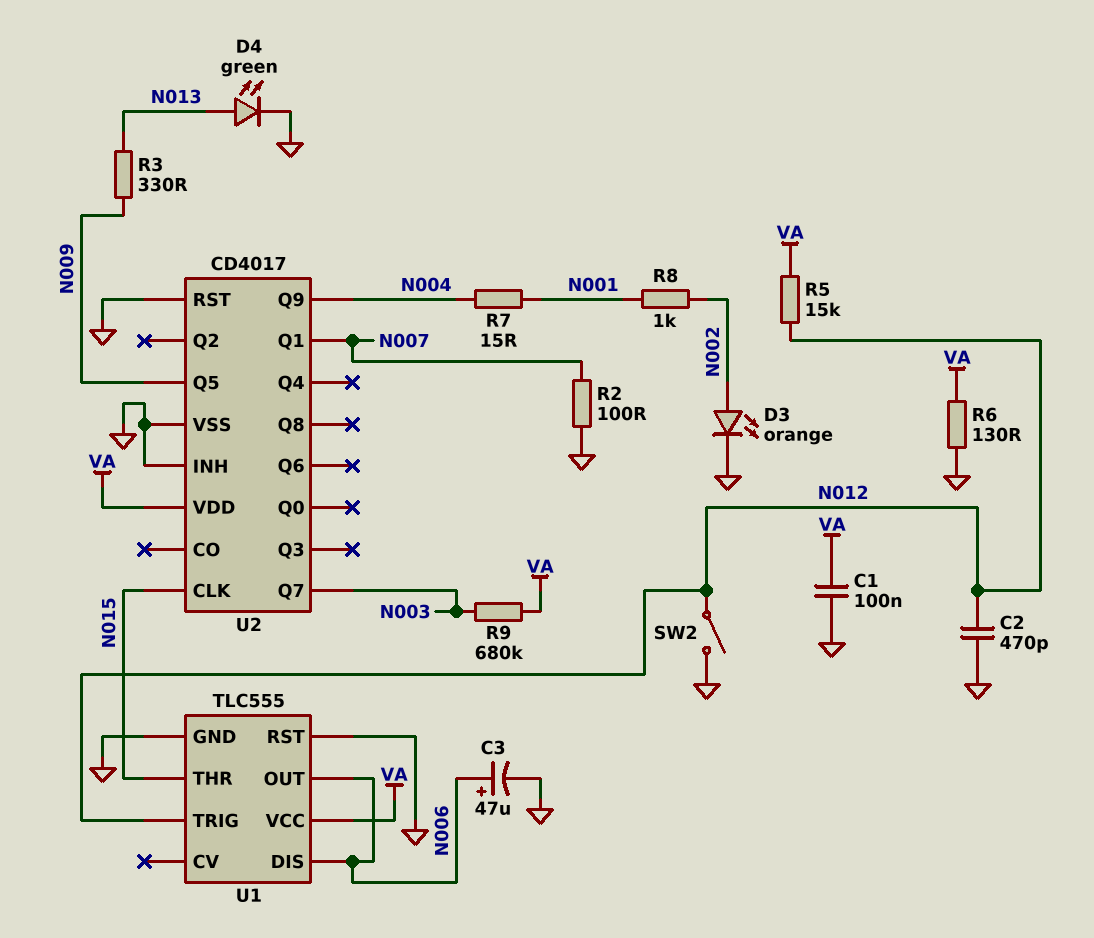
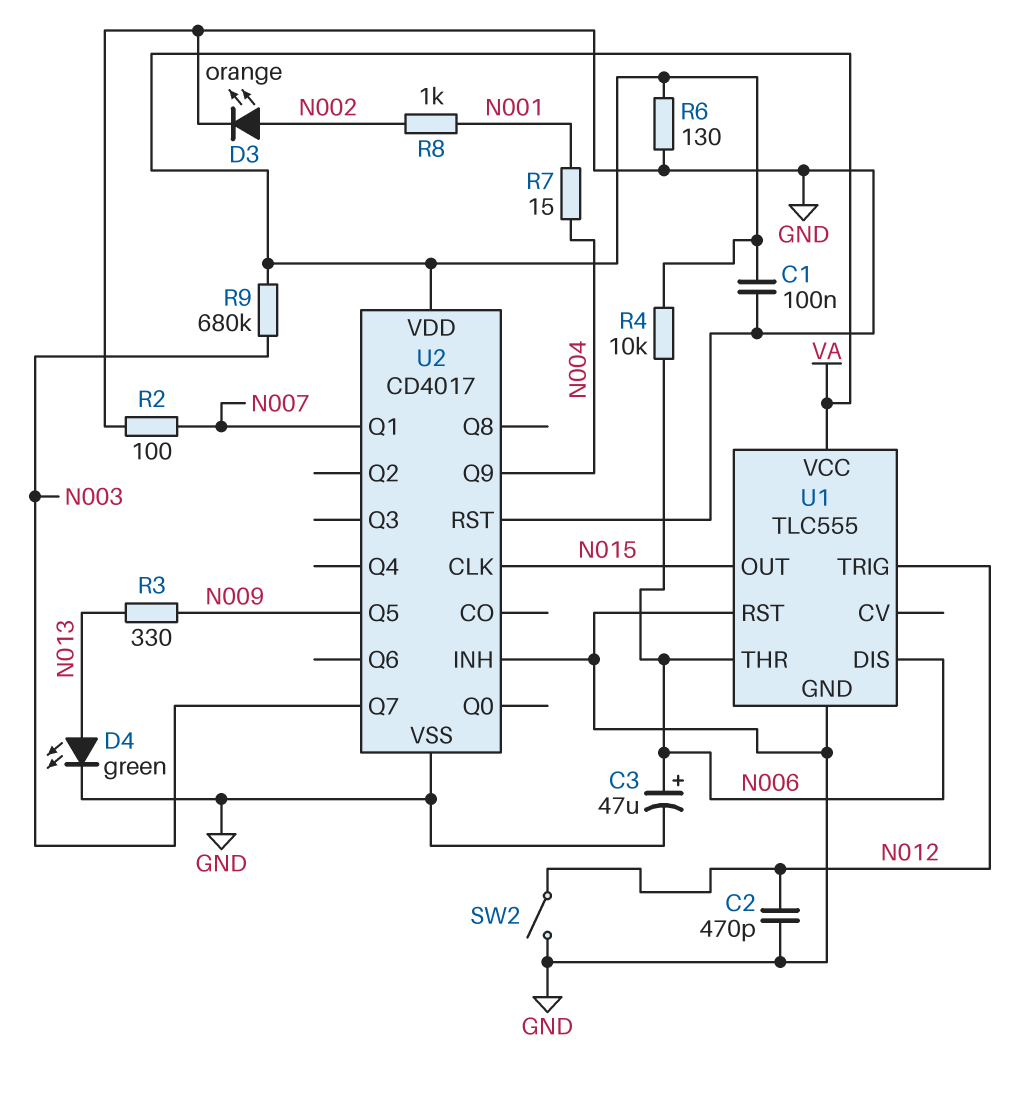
R4: none -> 10k (N006, VA)
R5: 15k (N012, VA) -> none
U1 pin OUT: N006 -> N015
U1 pin THR: N015 -> N006

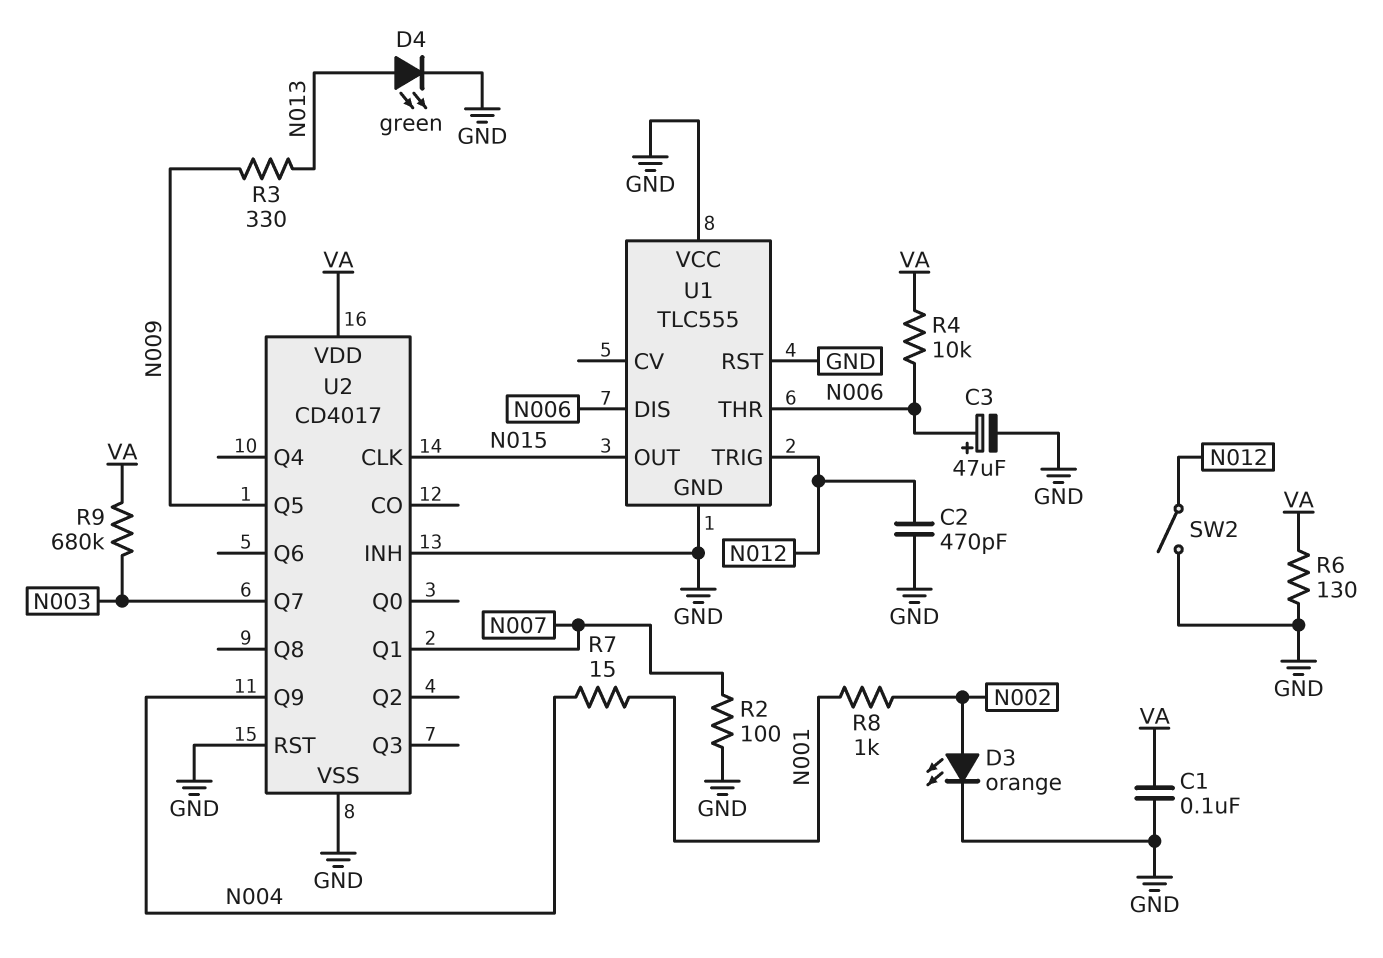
U1 pin VCC: VA -> GND

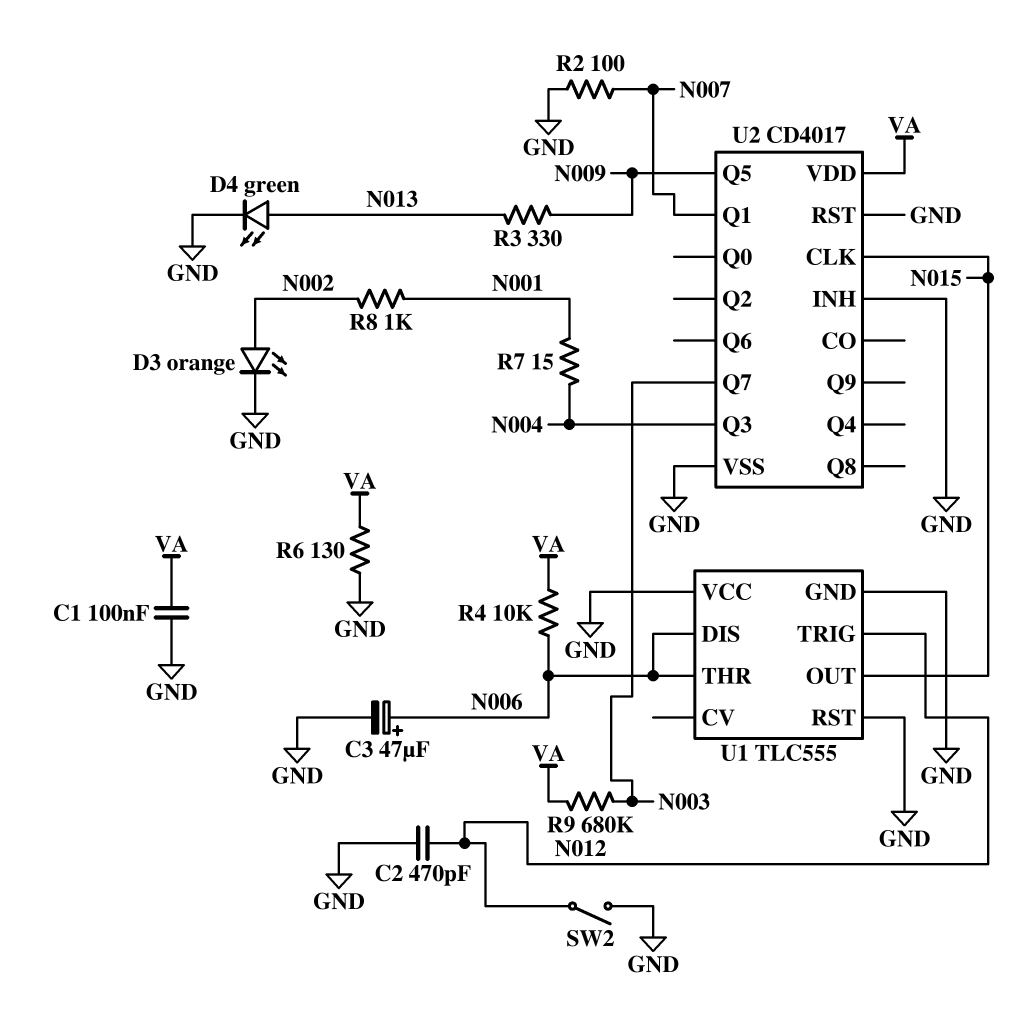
U2 pin Q3: none -> N004
U2 pin Q9: N004 -> none

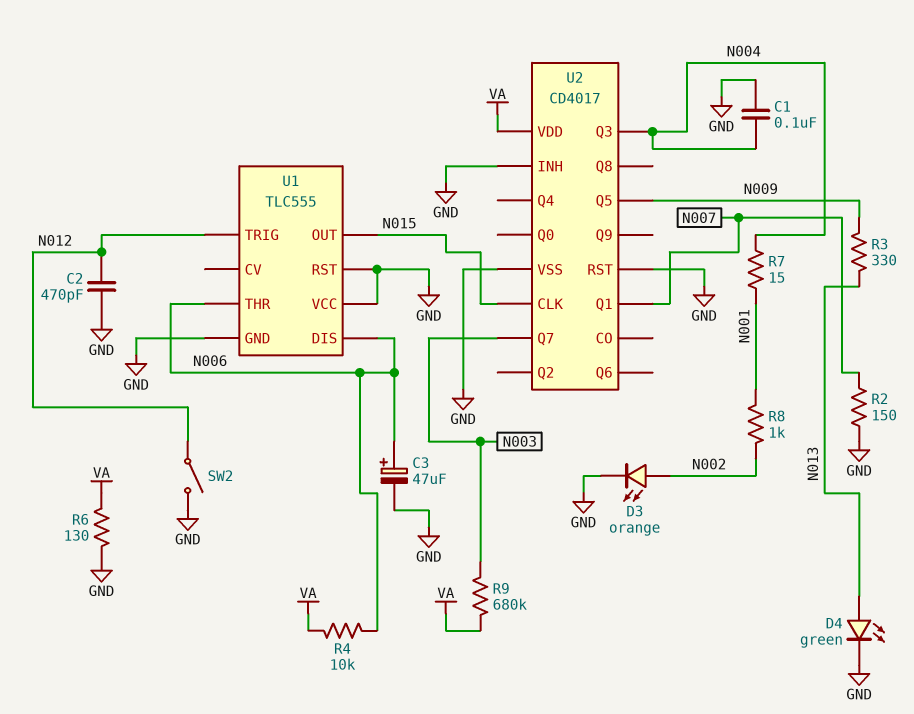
C1: 100nF (GND, VA) -> 100nF (GND, N004)
R2: 100 (GND, N007) -> 150 (GND, N007)

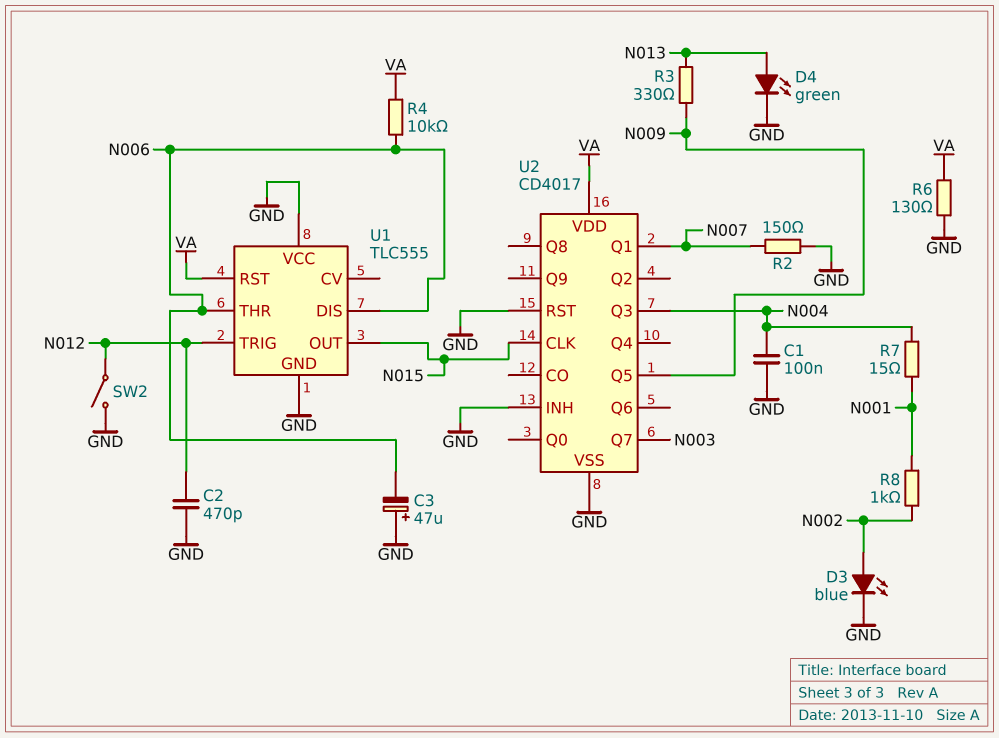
C3: 47uF (plus N006, minus GND) -> 47uF (plus GND, minus N006)
D3: LED orange (A N002, K GND) -> LED blue (A N002, K GND)
R9: 680k (N003, VA) -> none
U1 pin RST: GND -> VA

